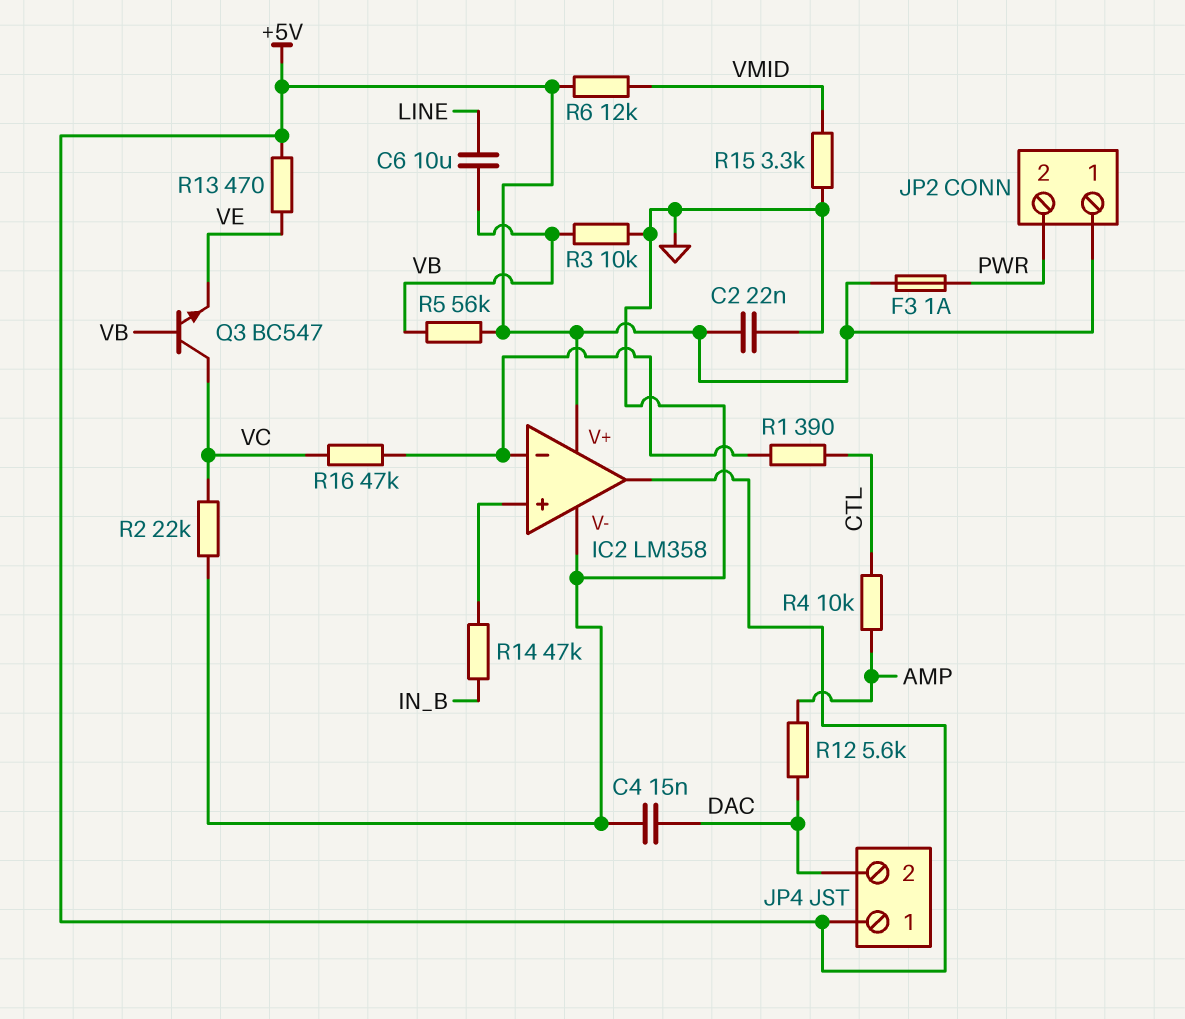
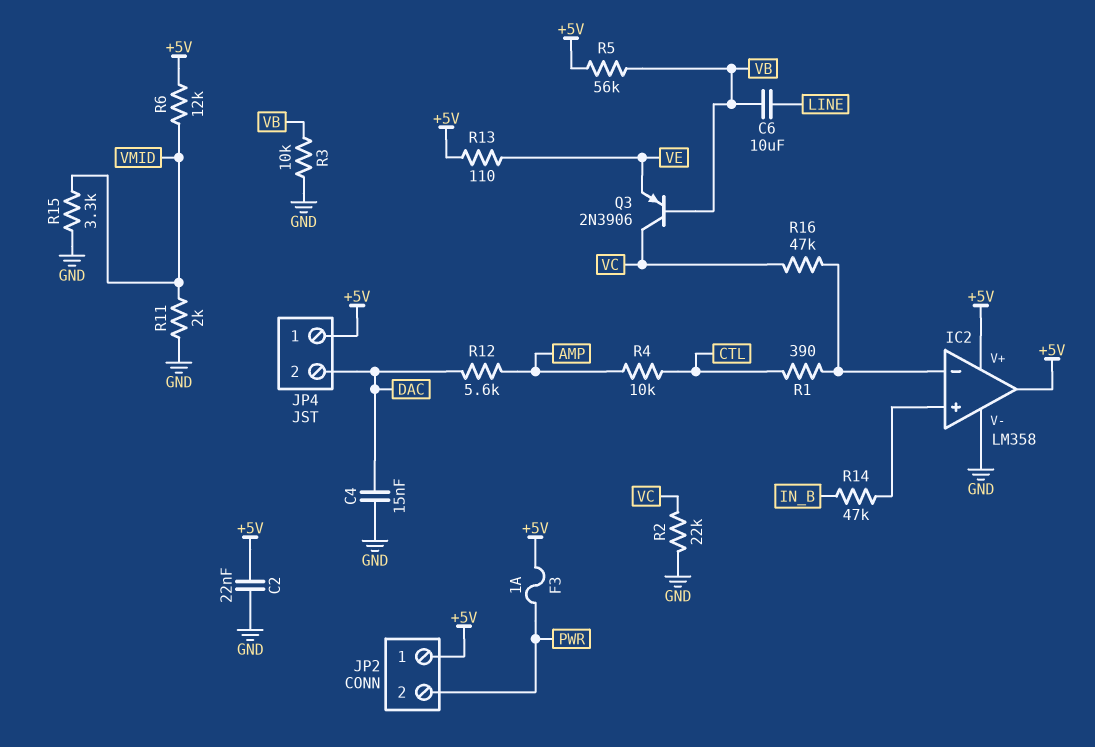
Q3: NPN BC547 (B VB, C VC, E VE) -> PNP 2N3906 (B VB, C VC, E VE)
R11: none -> 2k (GND, VMID)
R13: 470 (+5V, VE) -> 110 (+5V, VE)

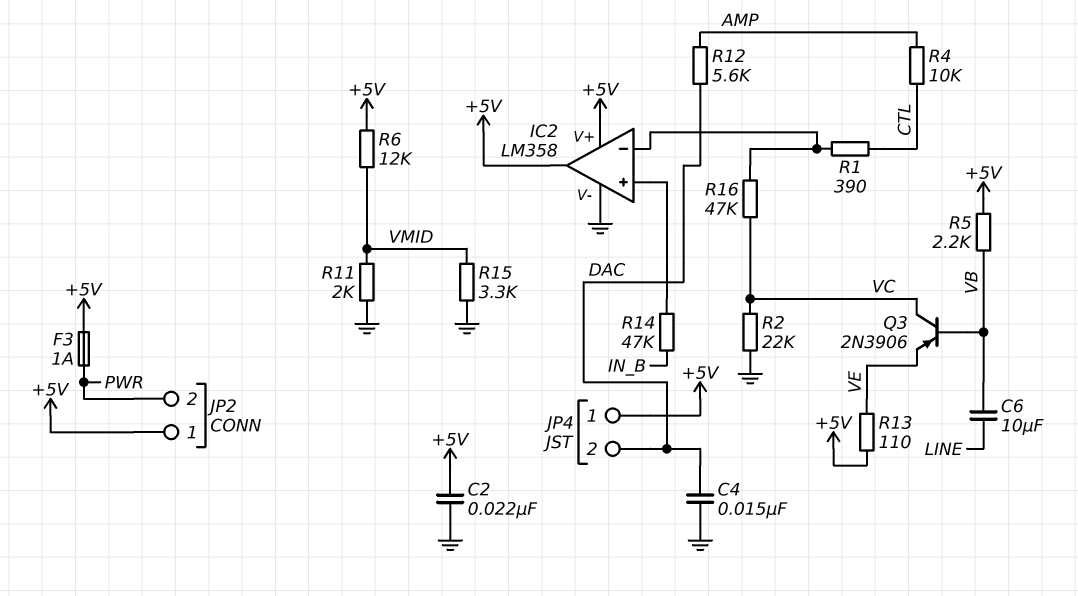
R3: 10k (GND, VB) -> none
R5: 56k (+5V, VB) -> 2.2k (+5V, VB)

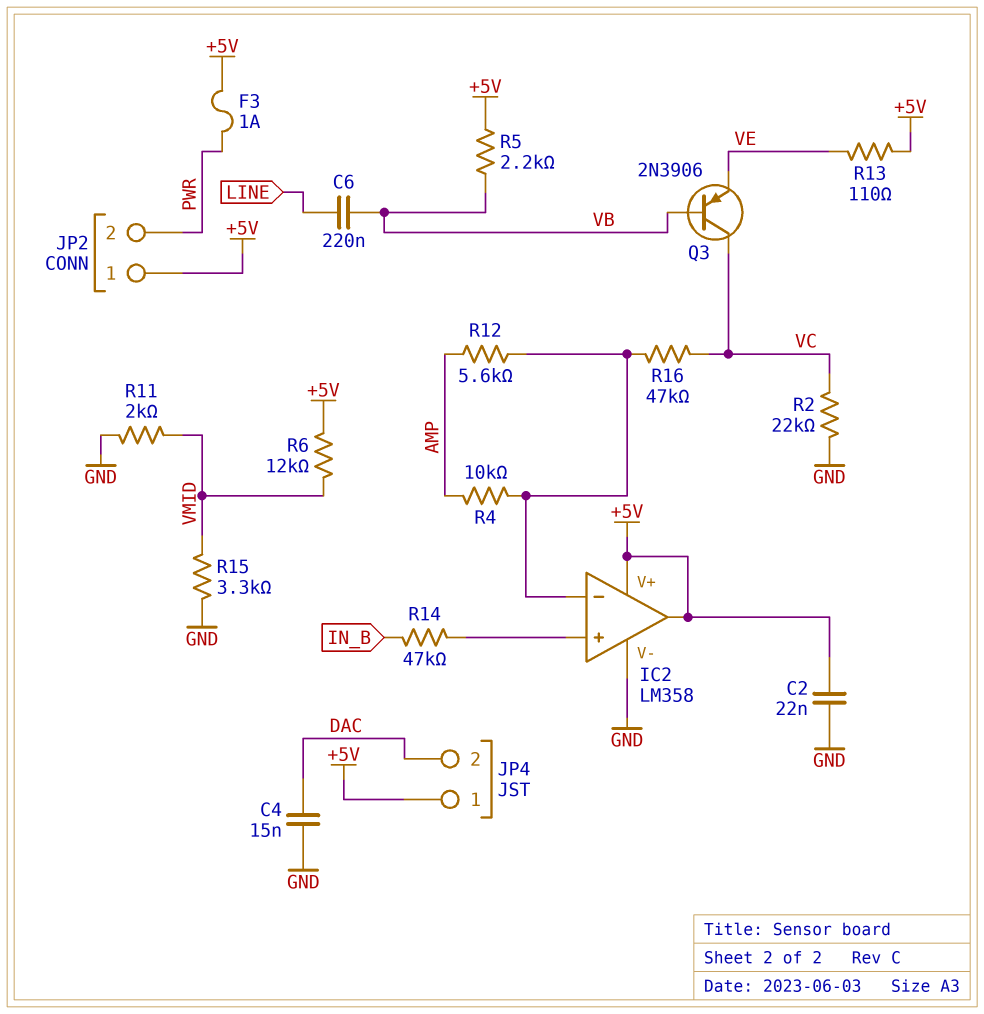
C6: 10uF (LINE, VB) -> 220nF (LINE, VB)
R1: 390 (CTL, IC2/in-) -> none
R4: 10k (AMP, CTL) -> 10k (AMP, IC2/in-)
R12: 5.6k (AMP, DAC) -> 5.6k (AMP, IC2/in-)

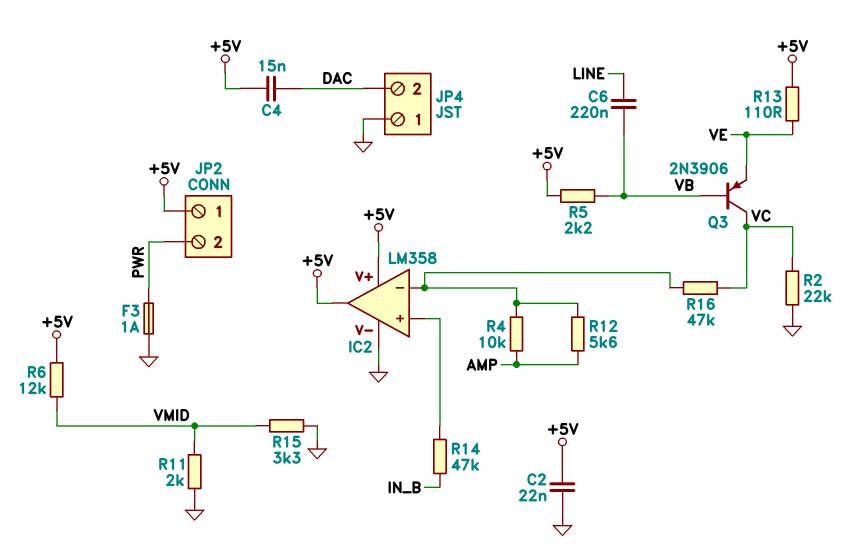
C4: 15nF (DAC, GND) -> 15nF (+5V, DAC)
F3: 1A (+5V, PWR) -> 1A (GND, PWR)
JP4 pin 1: +5V -> GND

